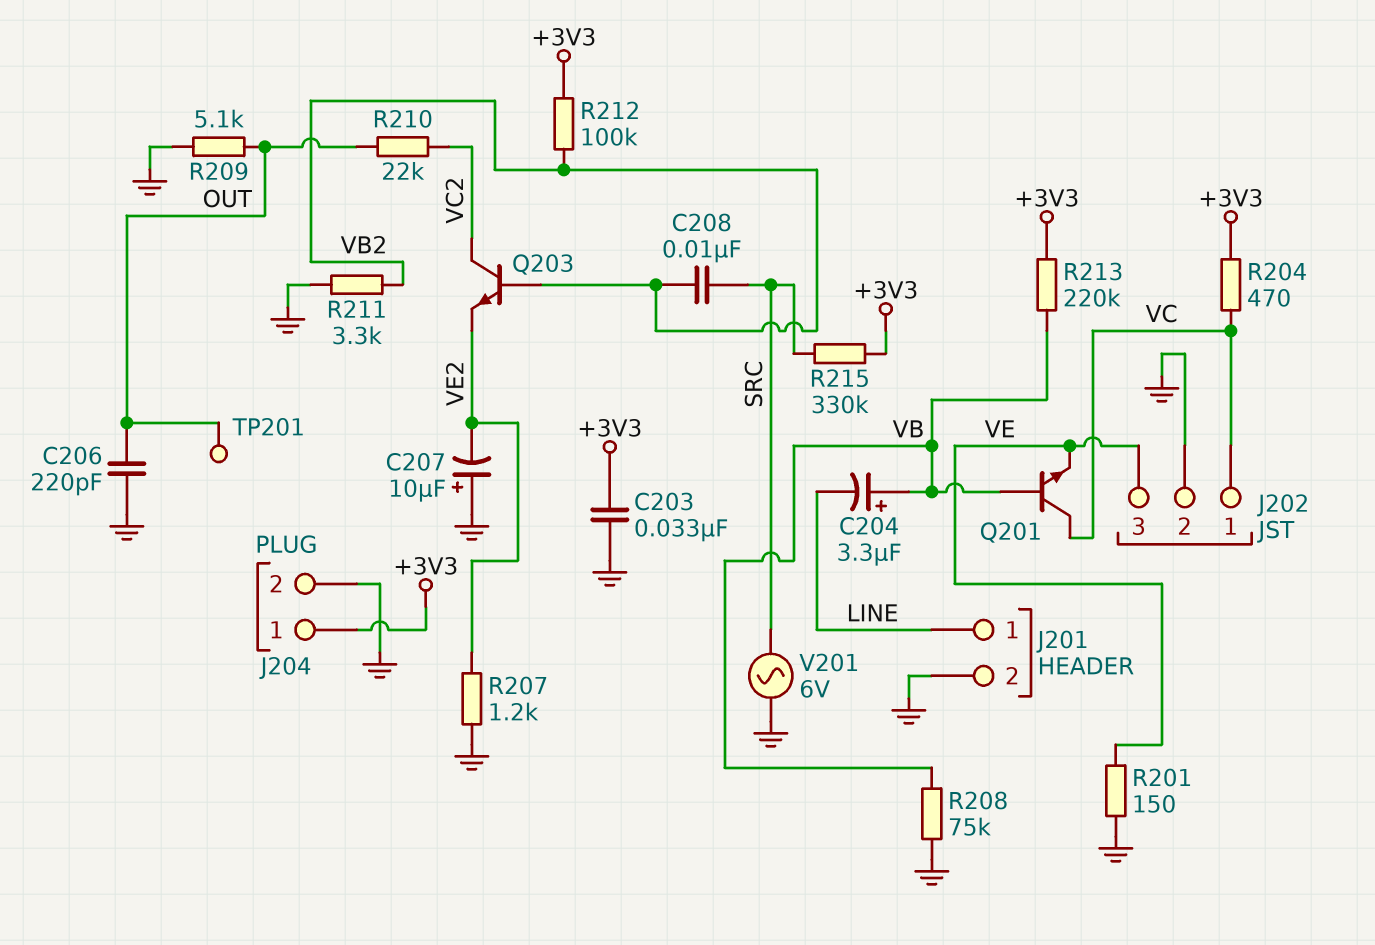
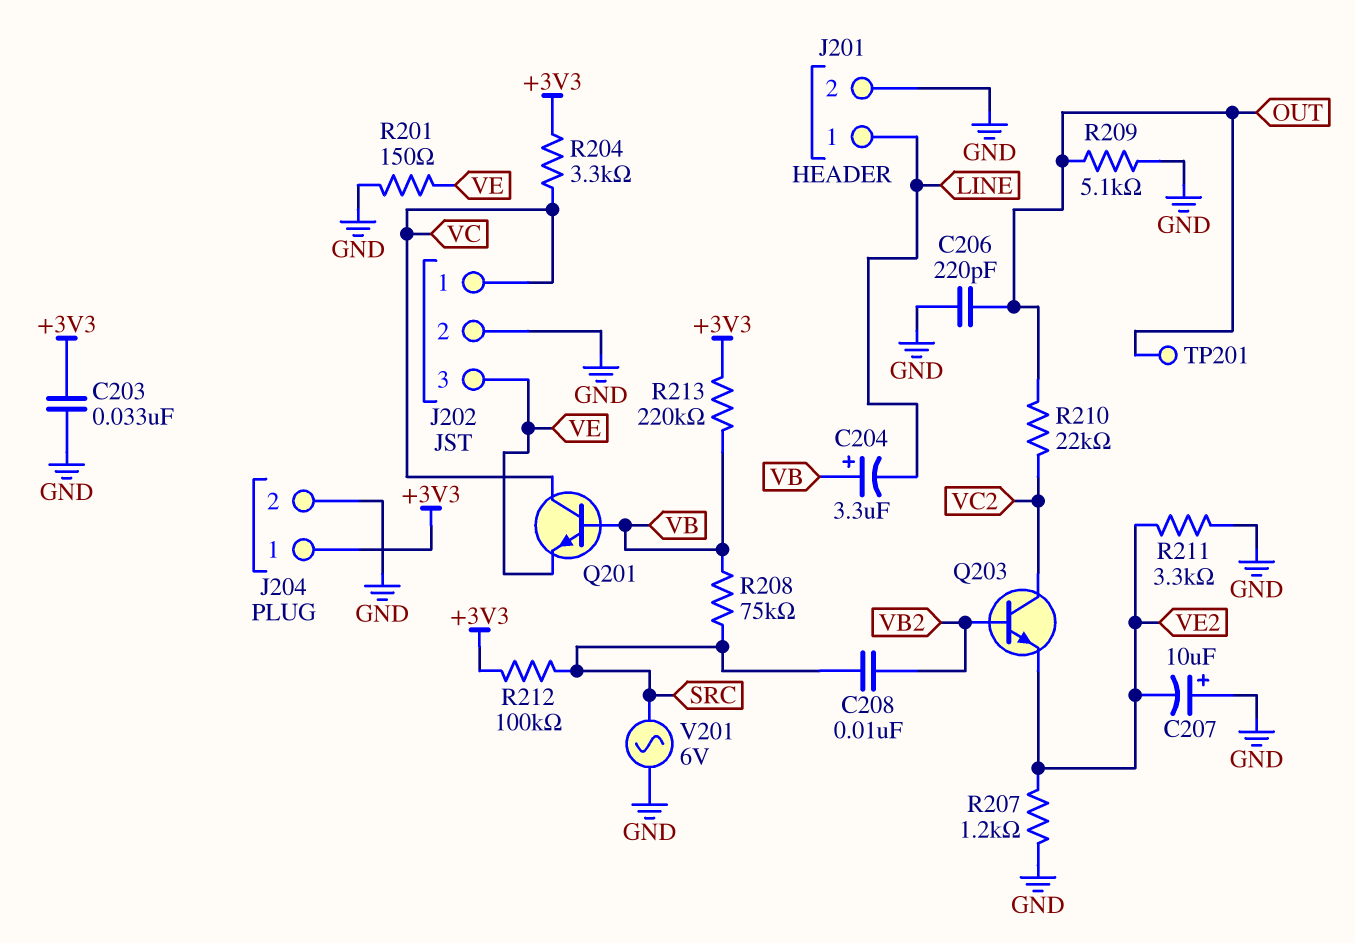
R204: 470 (+3V3, VC) -> 3.3k (+3V3, VC)
R208: 75k (GND, VB) -> 75k (SRC, VB)
R211: 3.3k (GND, VB2) -> 3.3k (GND, VE2)
R212: 100k (+3V3, VB2) -> 100k (+3V3, SRC)
R215: 330k (+3V3, SRC) -> none

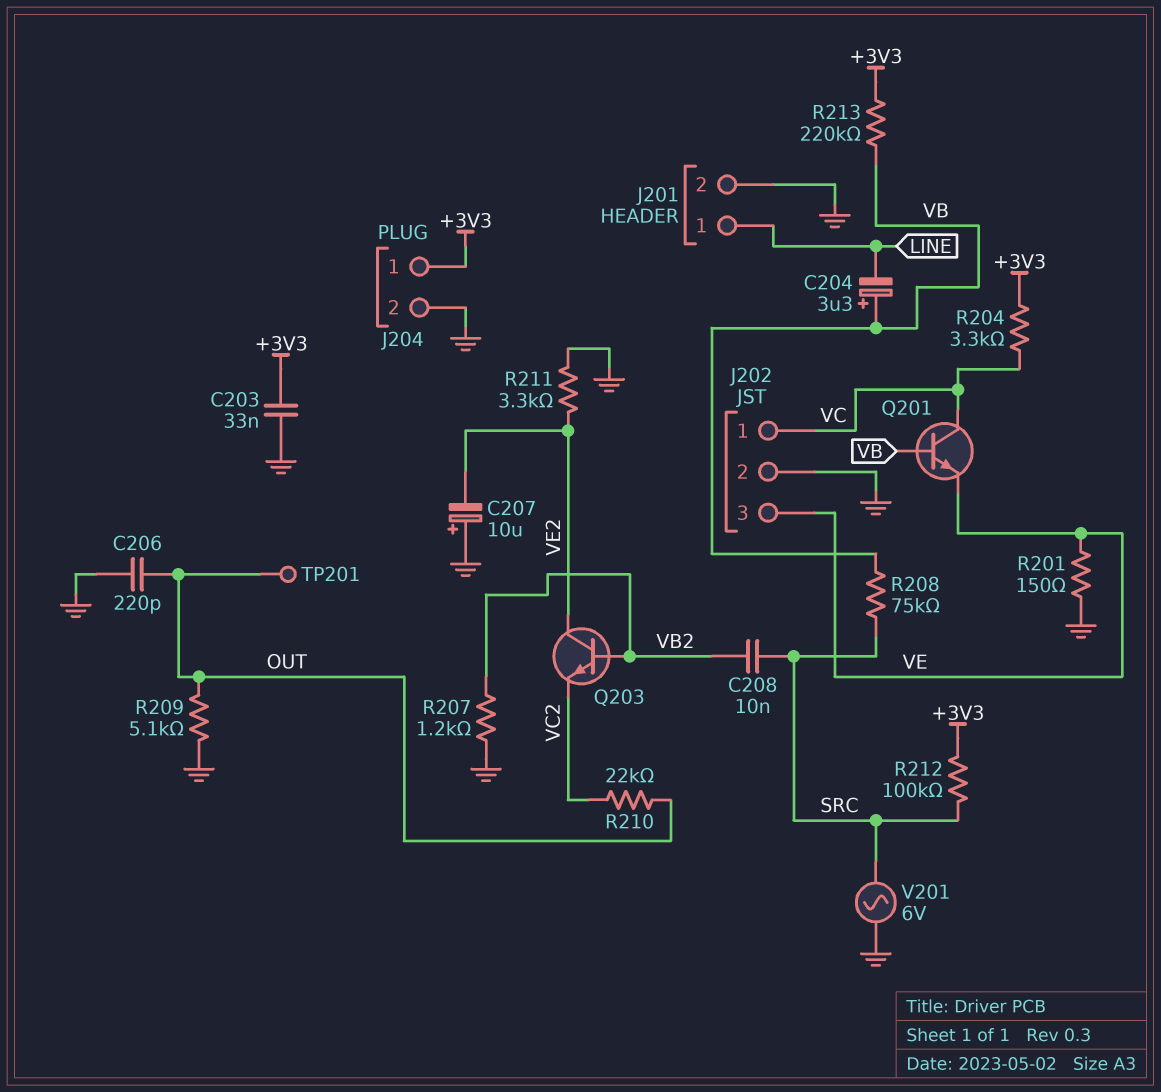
Q203: NPN (B VB2, C VC2, E VE2) -> NPN (B VB2, C VE2, E VC2)
R207: 1.2k (GND, VE2) -> 1.2k (GND, VB2)

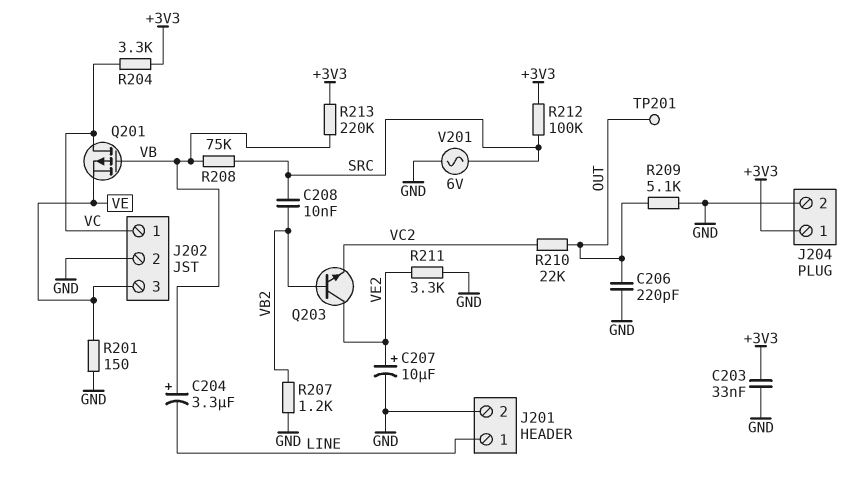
C207: 10uF (plus GND, minus VE2) -> 10uF (plus VE2, minus GND)
Q201: NPN (B VB, C VC, E VE) -> PMOS (G VB, D VC, S VE)

